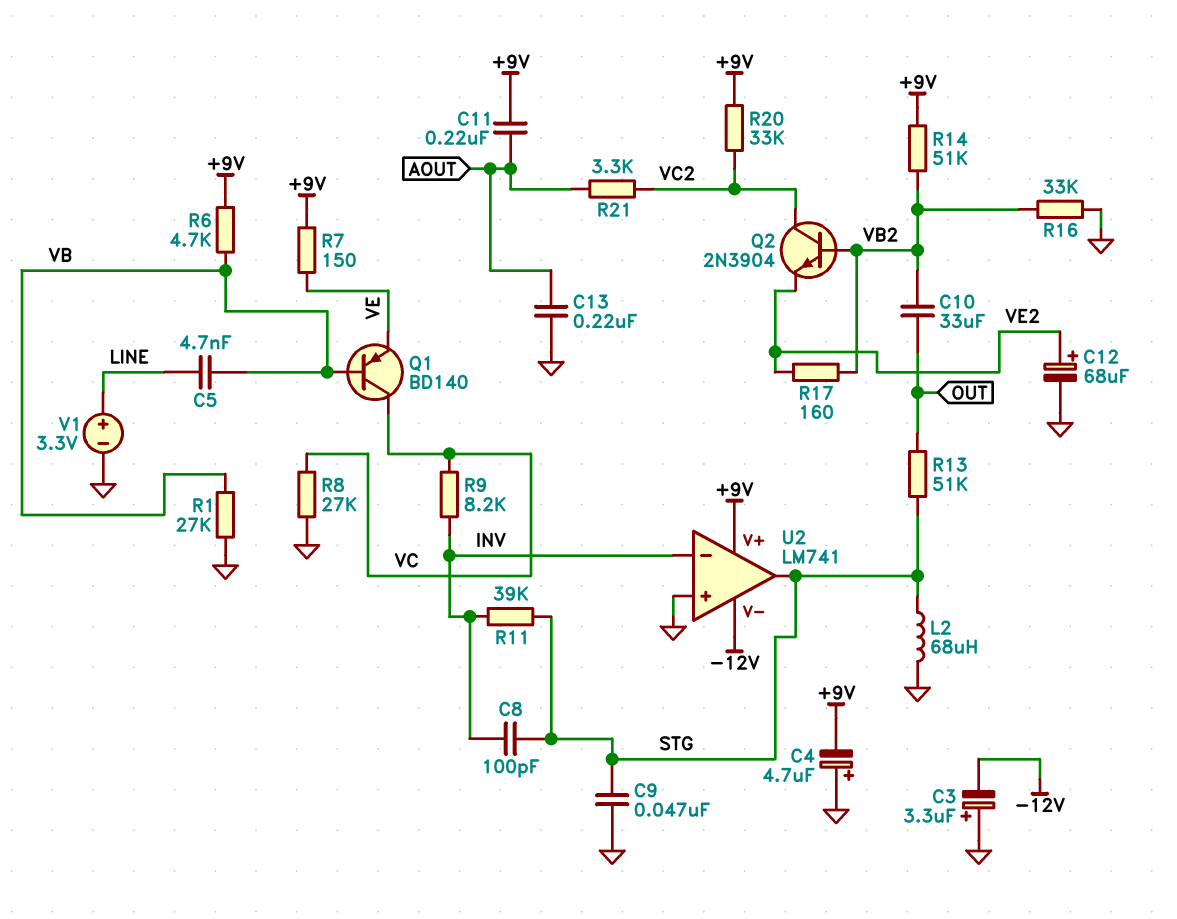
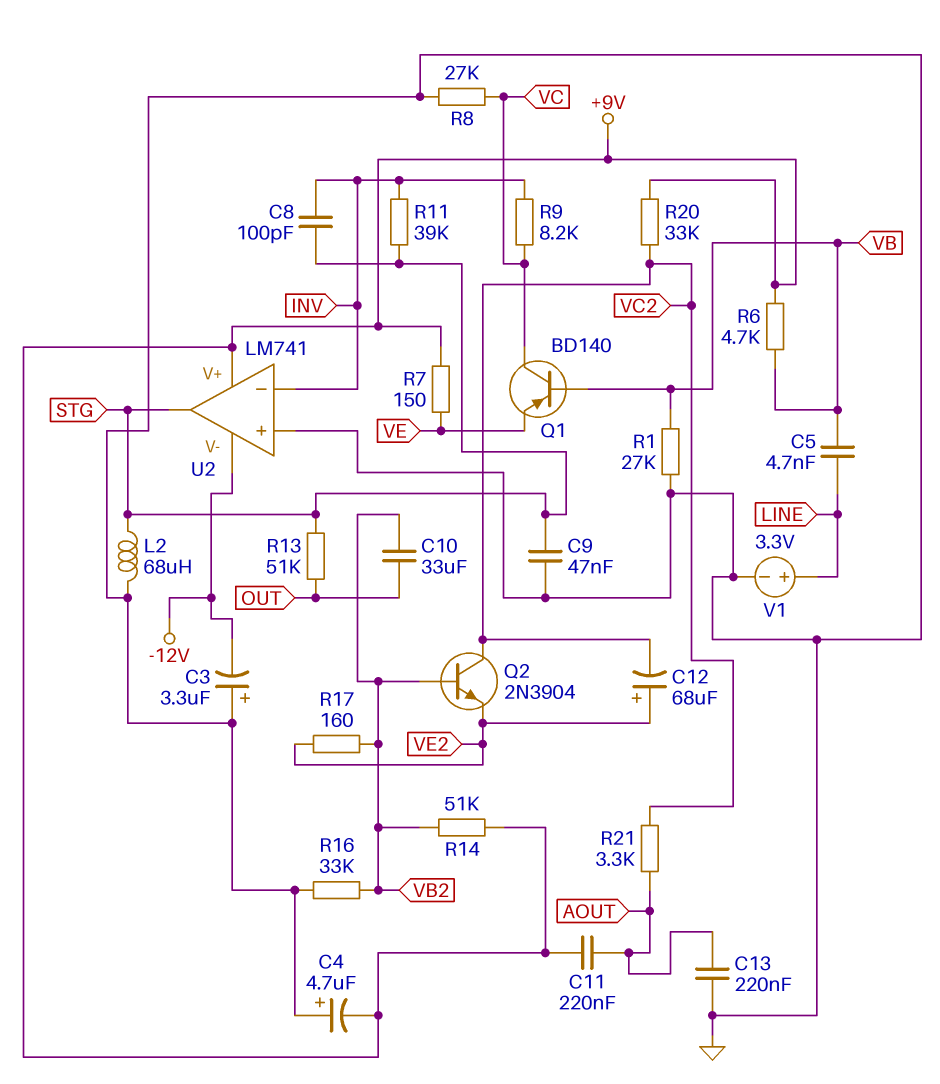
C12: 68uF (plus VE2, minus GND) -> 68uF (plus VE2, minus VC2)

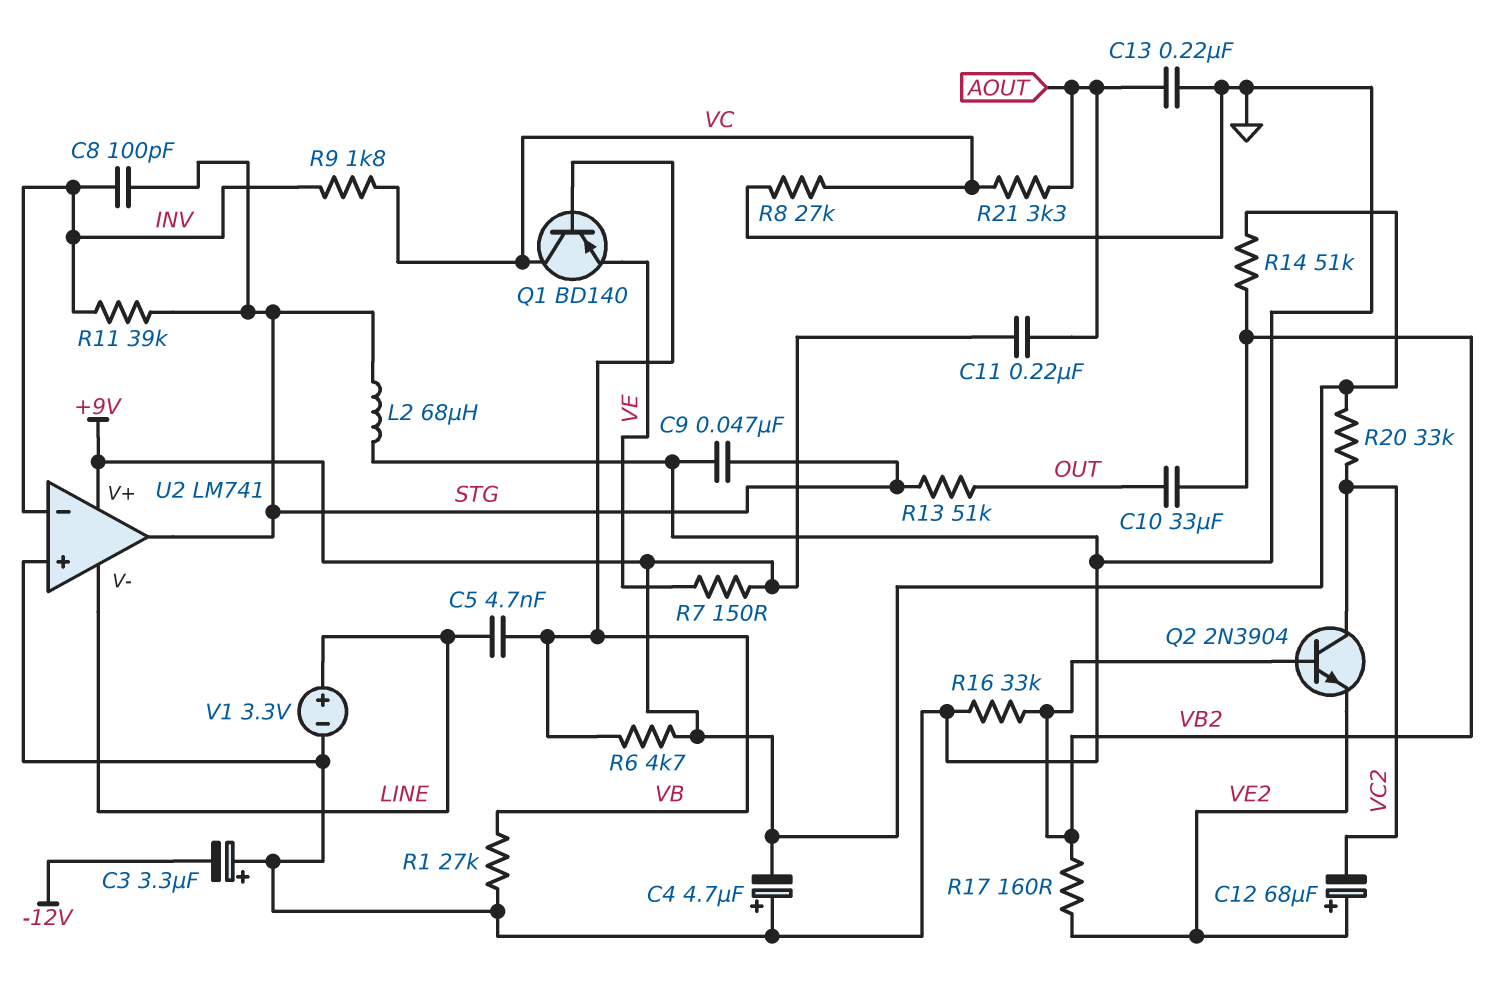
R9: 8.2k (INV, VC) -> 1.8k (INV, VC)
R21: 3.3k (AOUT, VC2) -> 3.3k (AOUT, VC)
U2 pin V-: -12V -> LINE

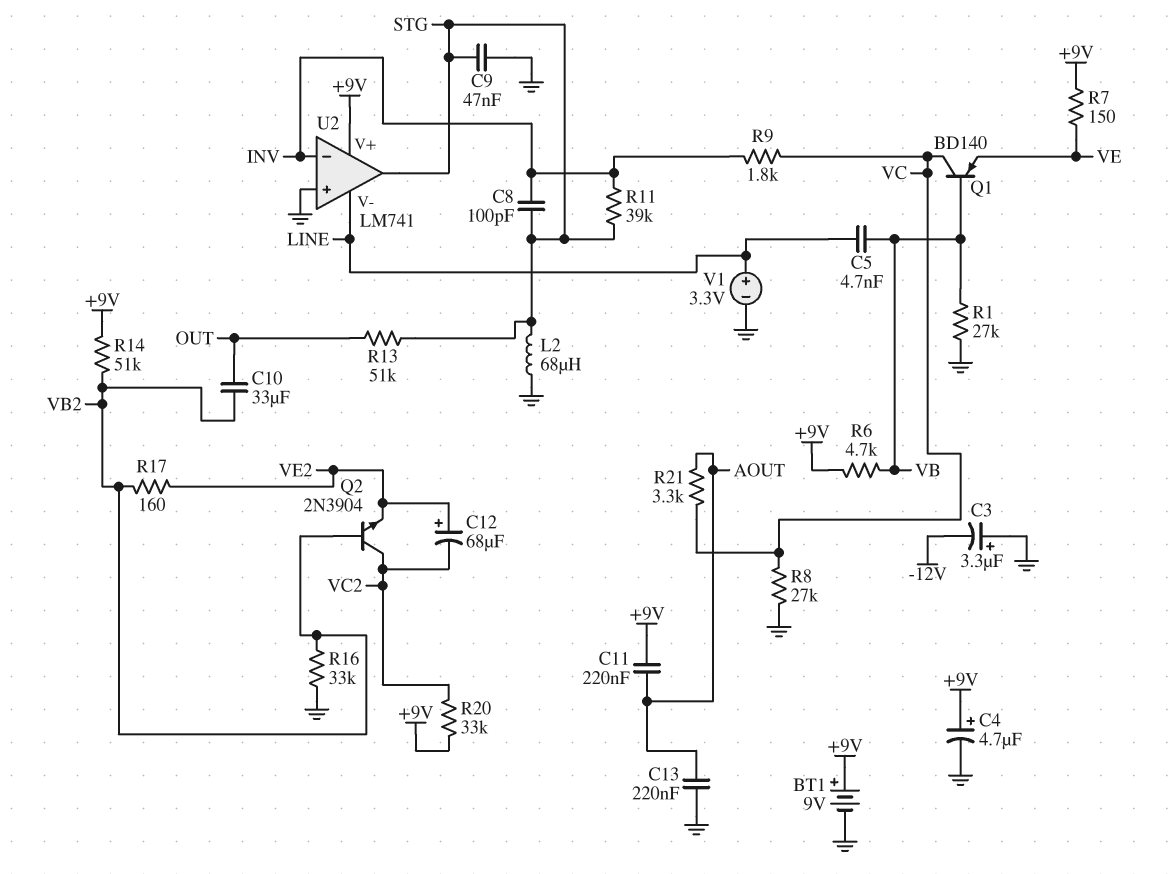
BT1: none -> 9V (plus +9V, minus GND)
C4: 4.7uF (plus GND, minus +9V) -> 4.7uF (plus +9V, minus GND)

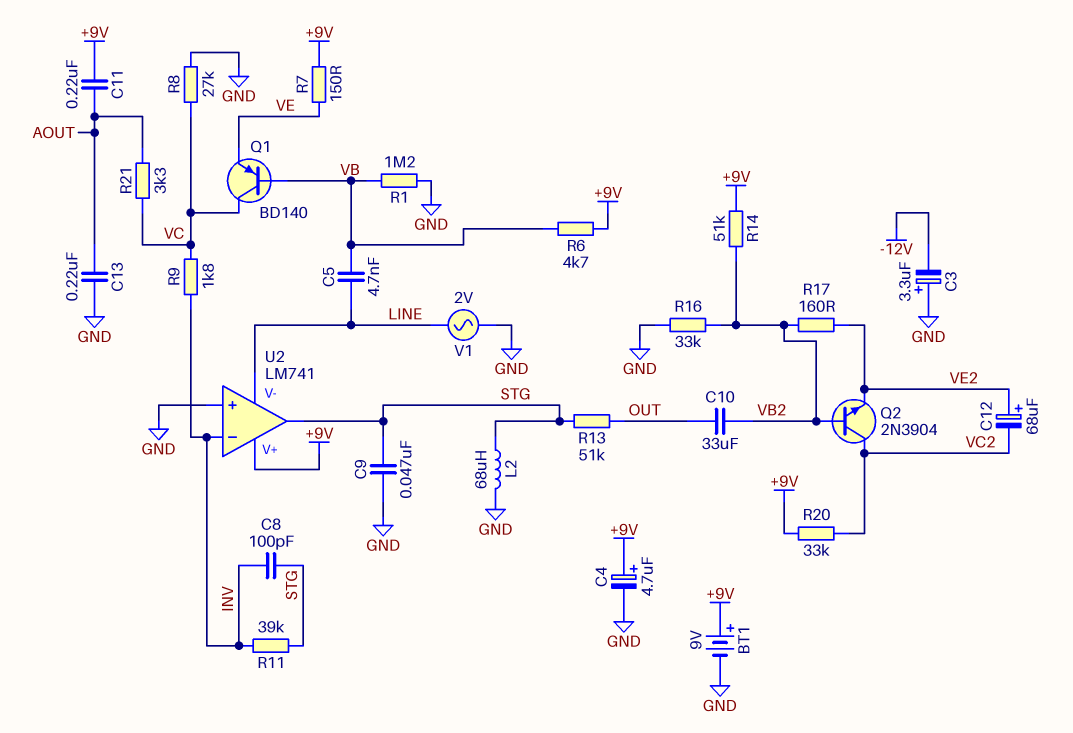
R1: 27k (GND, VB) -> 1.2M (GND, VB)
V1: 3.3V (plus LINE, minus GND) -> AC 2V (GND, LINE)

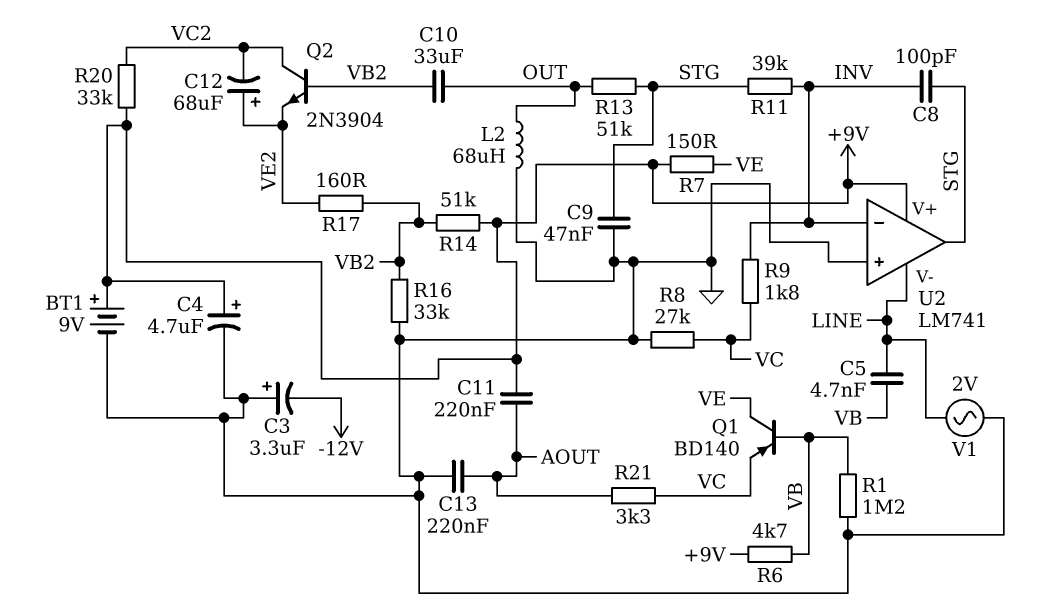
L2: 68uH (GND, STG) -> 68uH (GND, OUT)
Q1: PNP BD140 (B VB, C VC, E VE) -> PNP BD140 (B VB, C VE, E VC)

